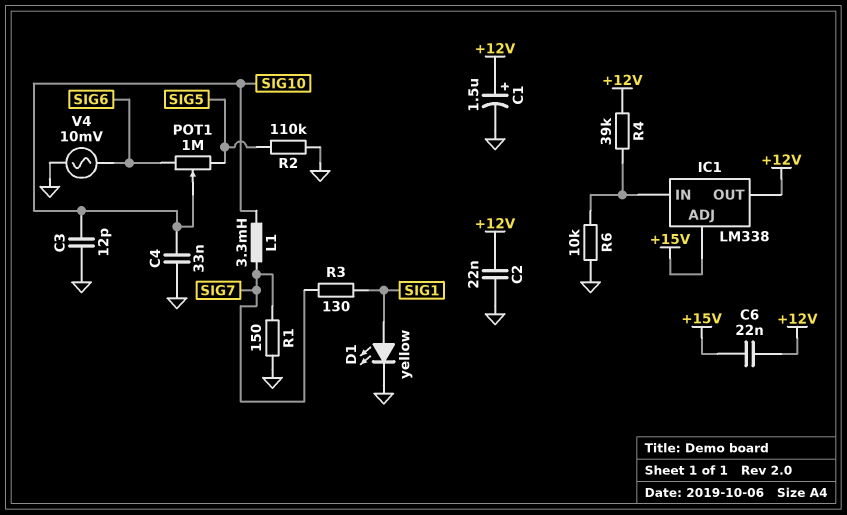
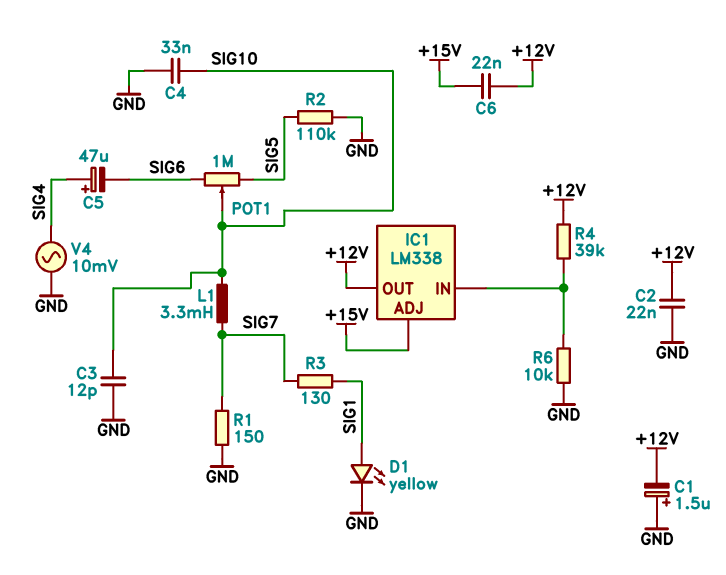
C1: 1.5uF (plus +12V, minus GND) -> 1.5uF (plus GND, minus +12V)
C5: none -> 47uF (plus SIG4, minus SIG6)
V4: AC 10mV (GND, SIG6) -> AC 10mV (GND, SIG4)

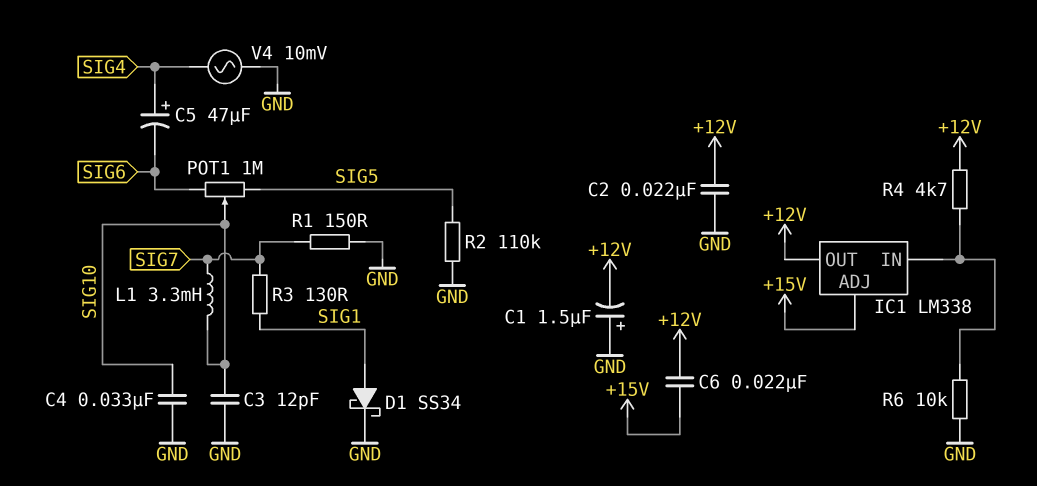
D1: LED yellow (A SIG1, K GND) -> schottky SS34 (A SIG1, K GND)
R4: 39k (+12V, IC1/IN) -> 4.7k (+12V, IC1/IN)

